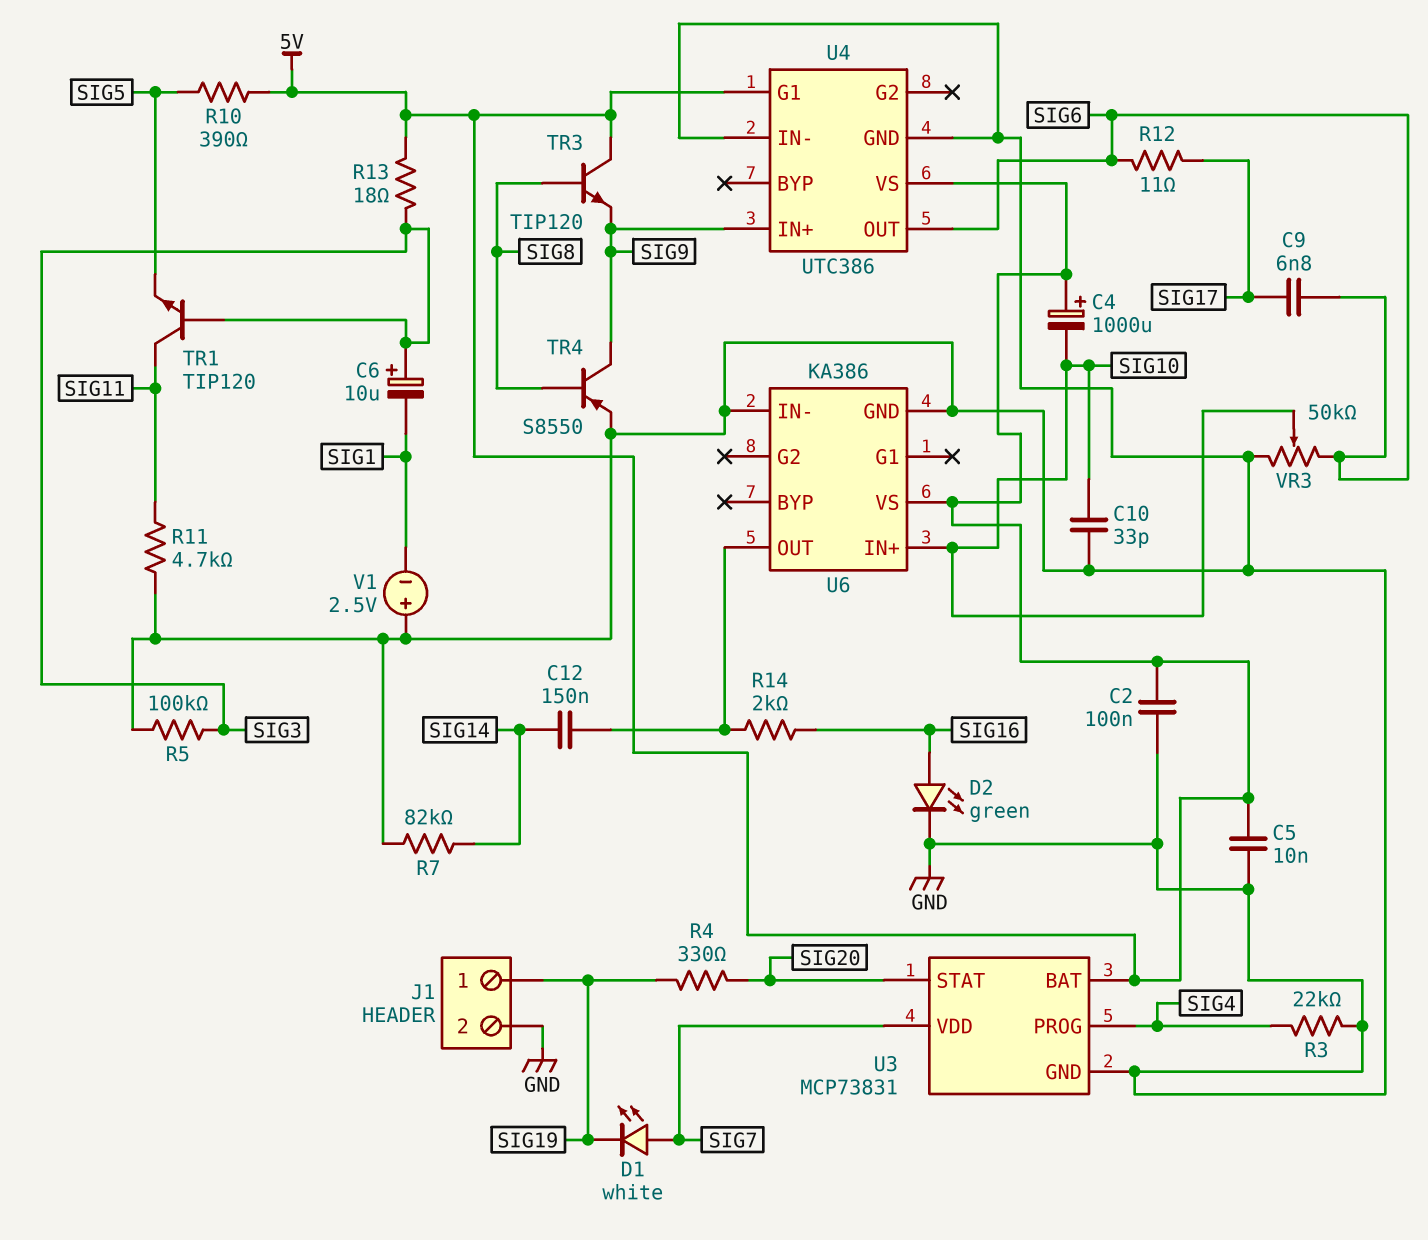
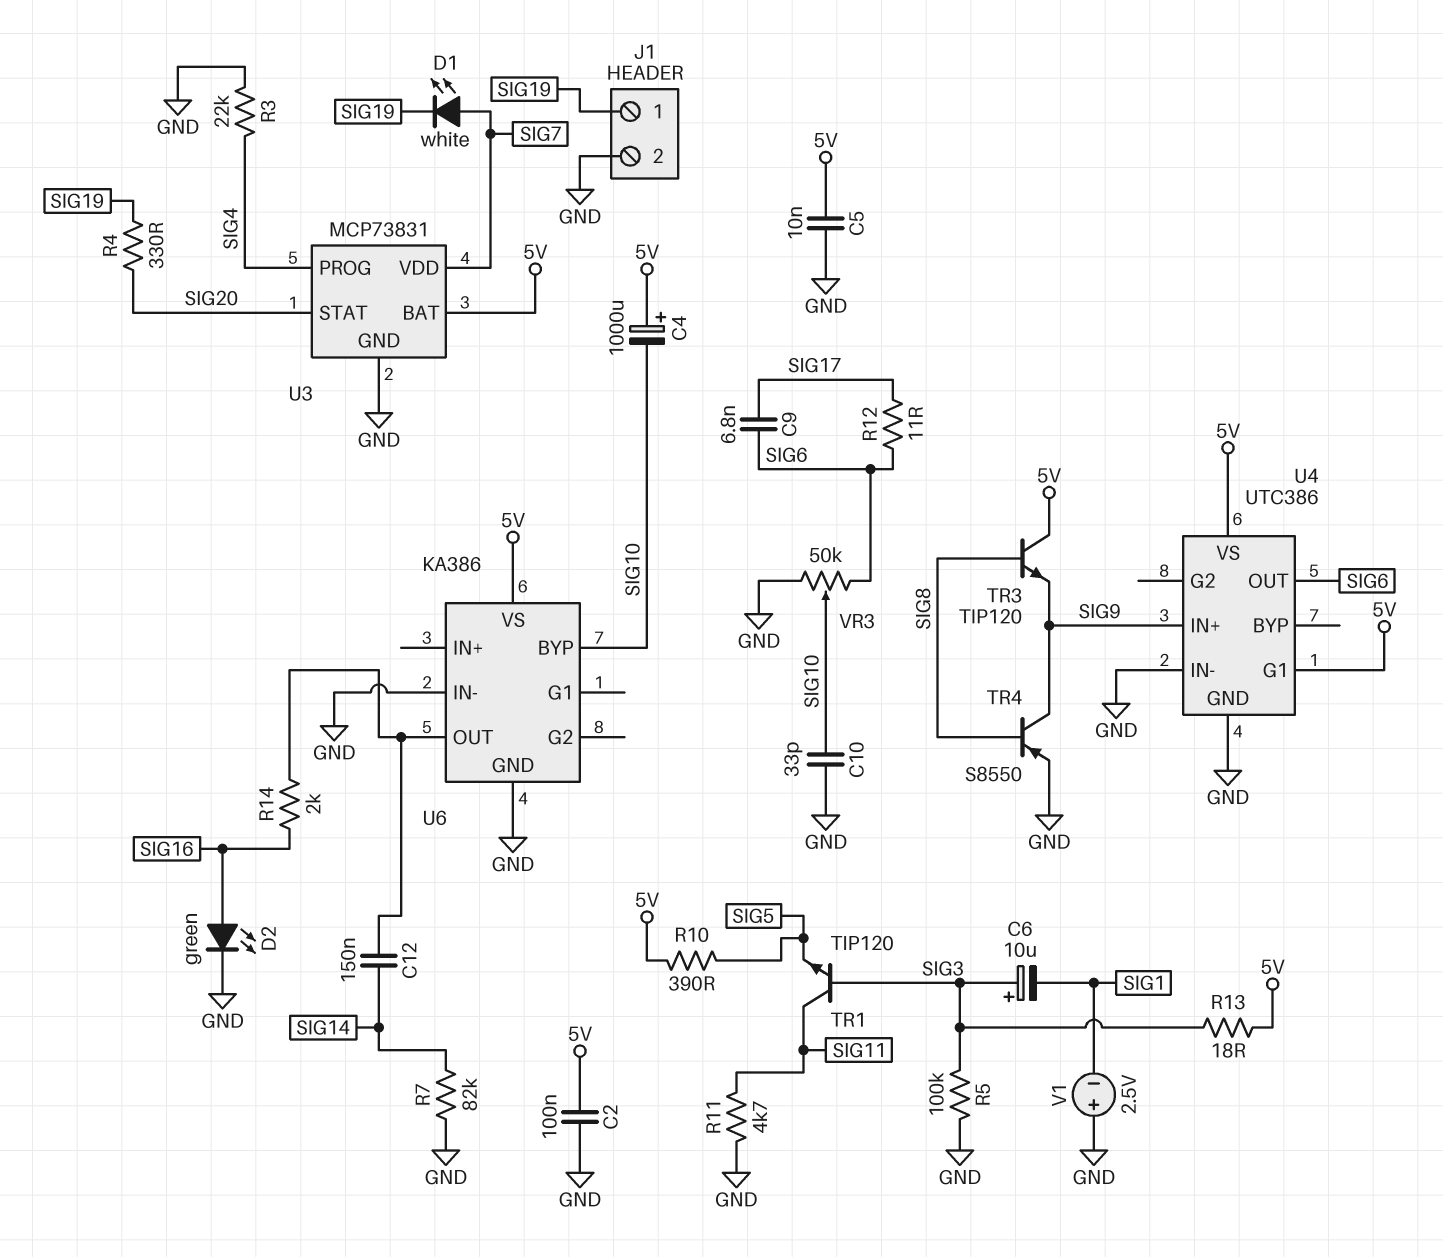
U6 pin BYP: none -> SIG10
U6 pin IN+: SIG10 -> none

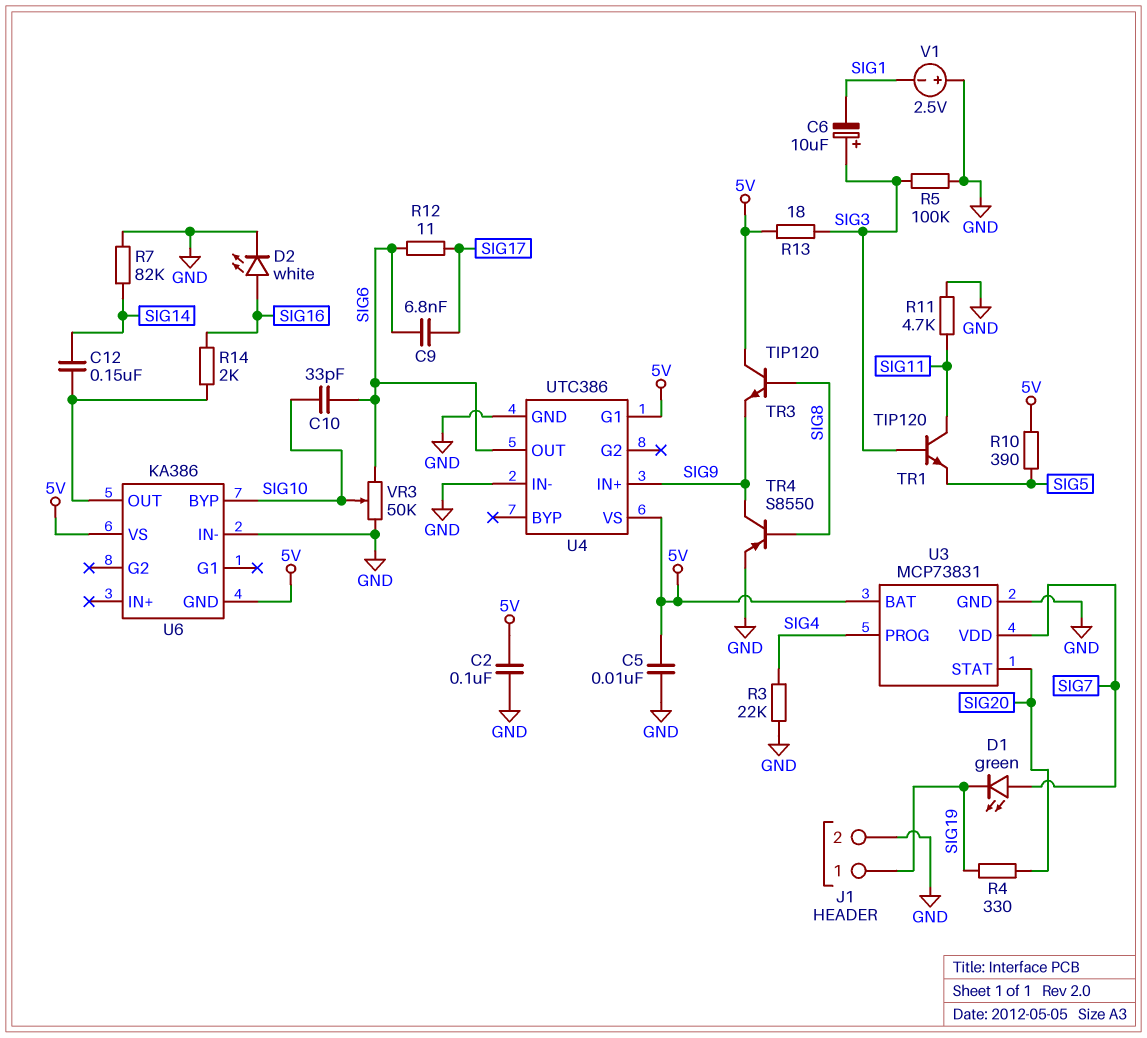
C4: 1000uF (plus 5V, minus SIG10) -> none
C10: 33pF (GND, SIG10) -> 33pF (SIG6, SIG10)
D1: LED white (A SIG7, K SIG19) -> LED green (A SIG7, K SIG19)
D2: LED green (A SIG16, K GND) -> LED white (A SIG16, K GND)
U6 pin GND: GND -> 5V

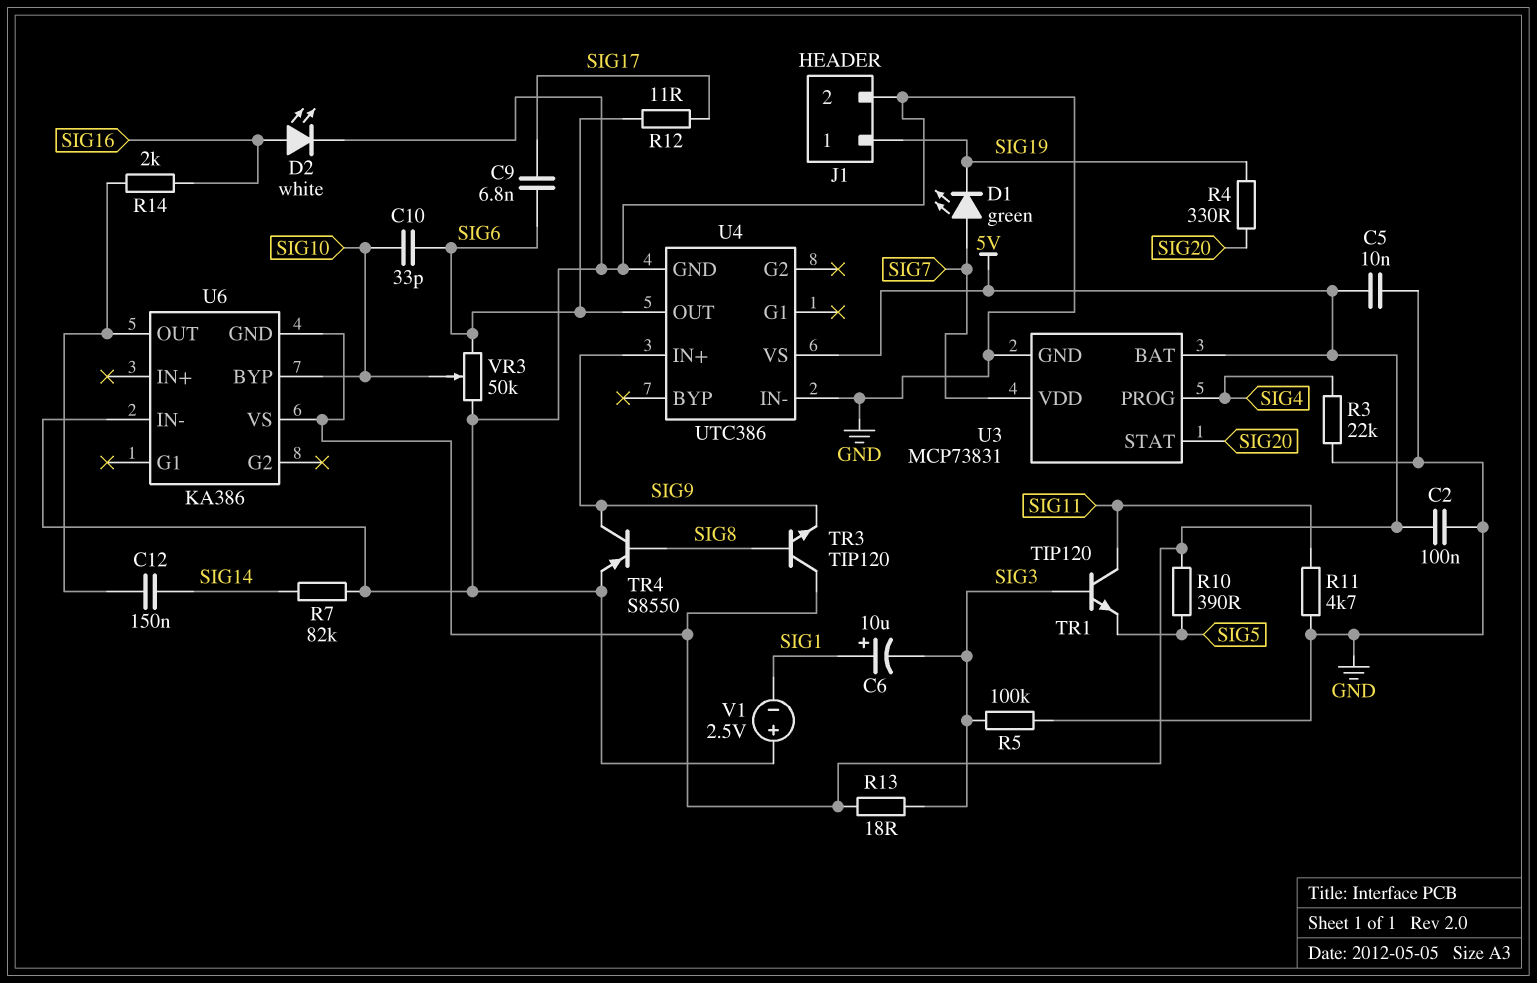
C6: 10uF (plus SIG3, minus SIG1) -> 10uF (plus SIG1, minus SIG3)
U4 pin G1: 5V -> none

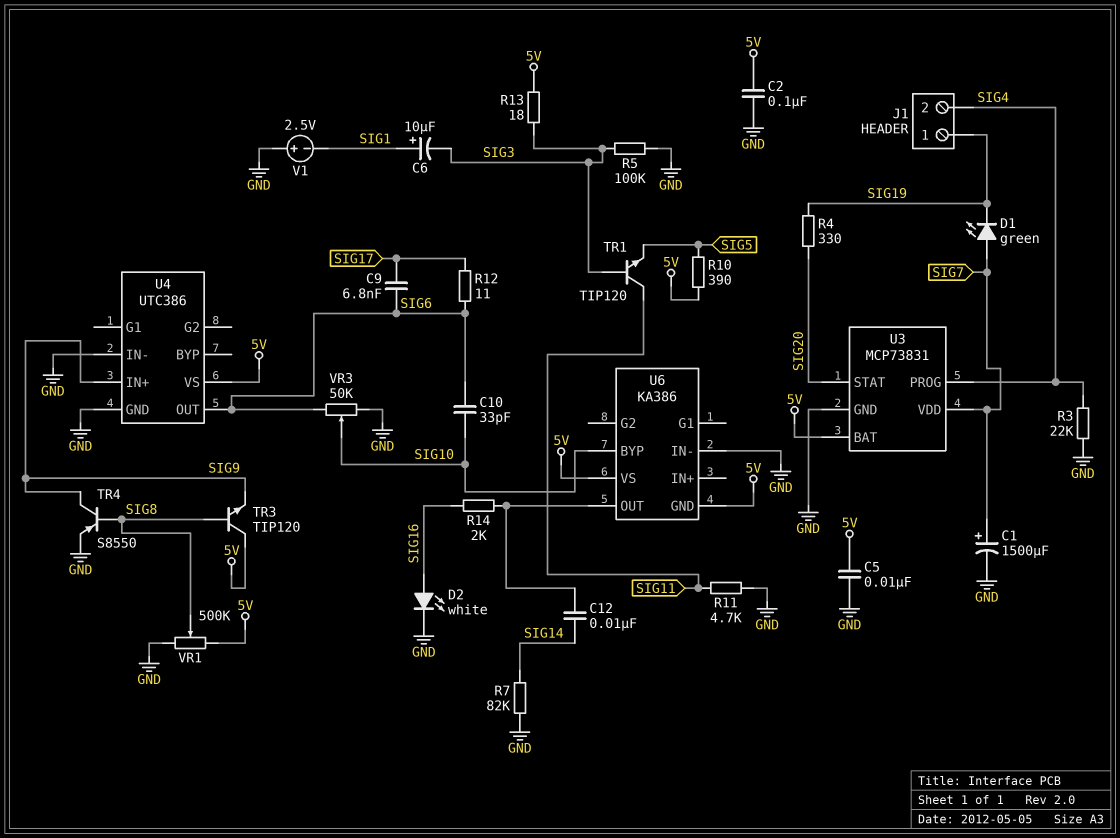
C1: none -> 1500uF (plus SIG7, minus GND)
C12: 150nF (SIG14, U6/OUT) -> 10nF (SIG14, U6/OUT)
J1 pin 2: GND -> SIG4
VR1: none -> 500k (5V, GND, wiper SIG8)

